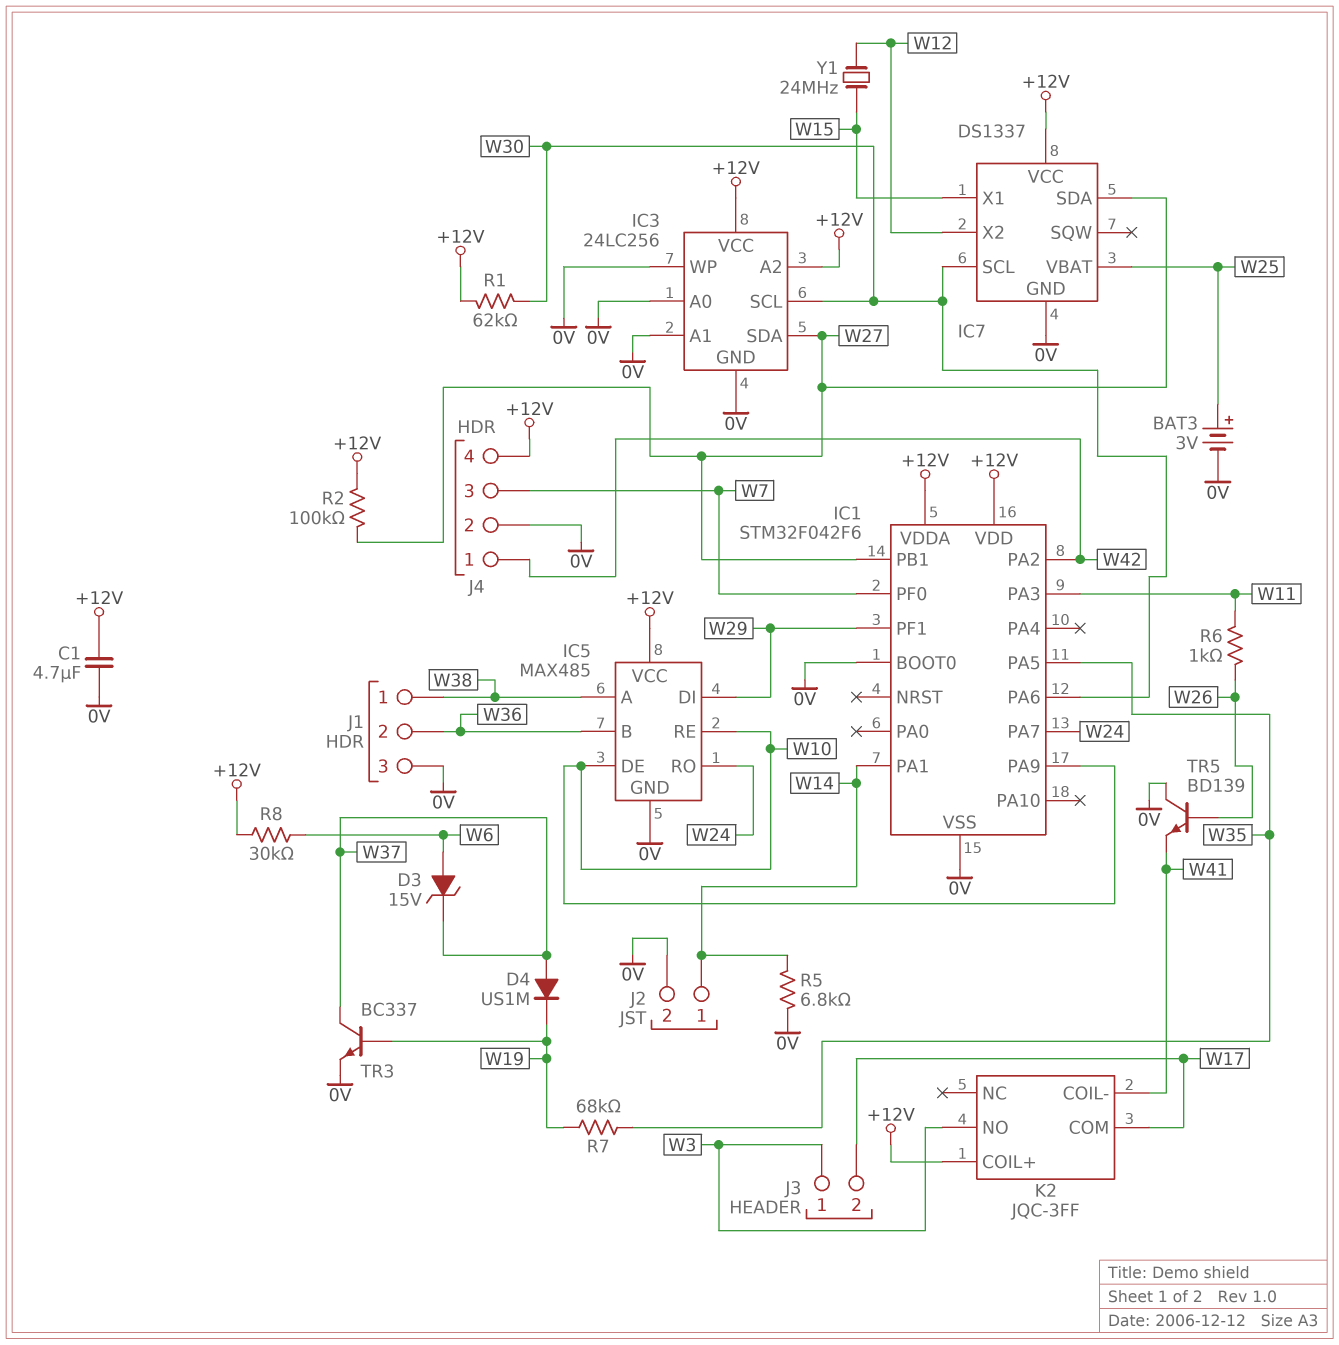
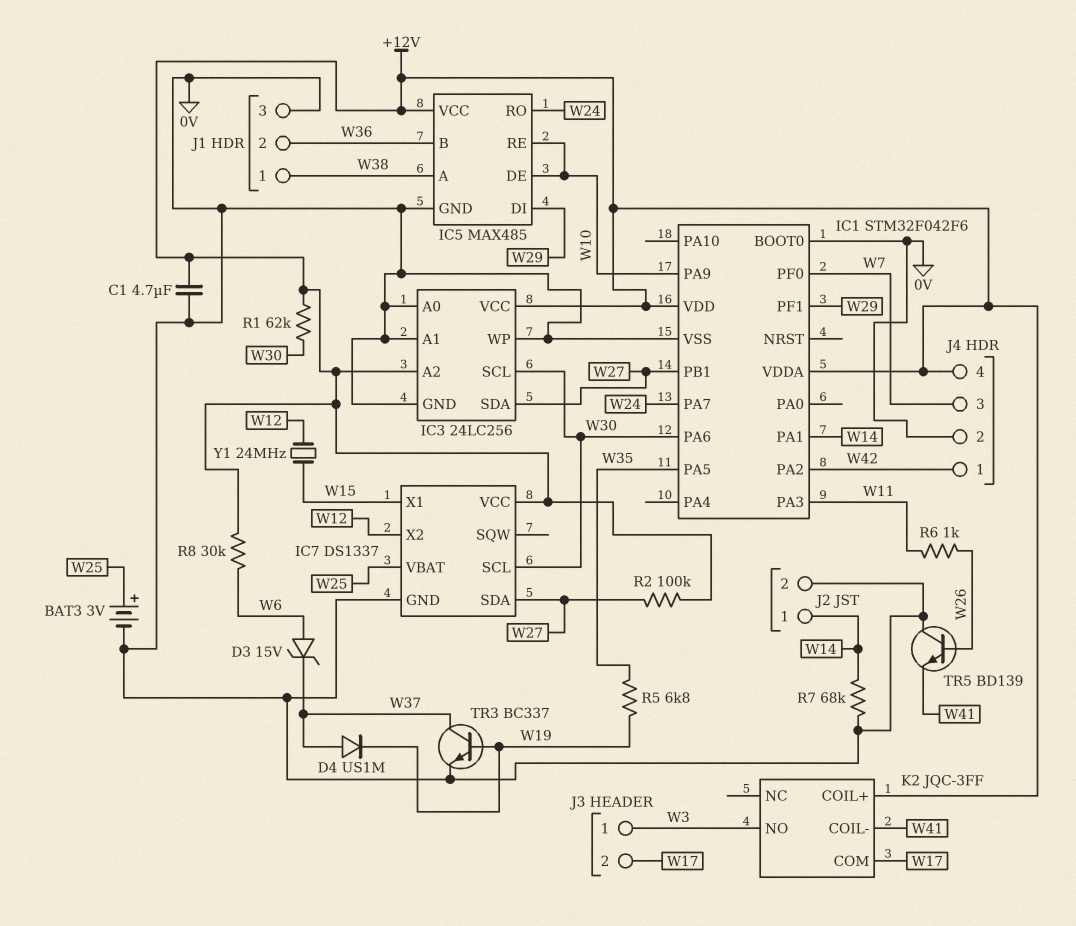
R5: 6.8k (0V, W14) -> 6.8k (W19, W35)
R7: 68k (W19, W35) -> 68k (0V, W14)

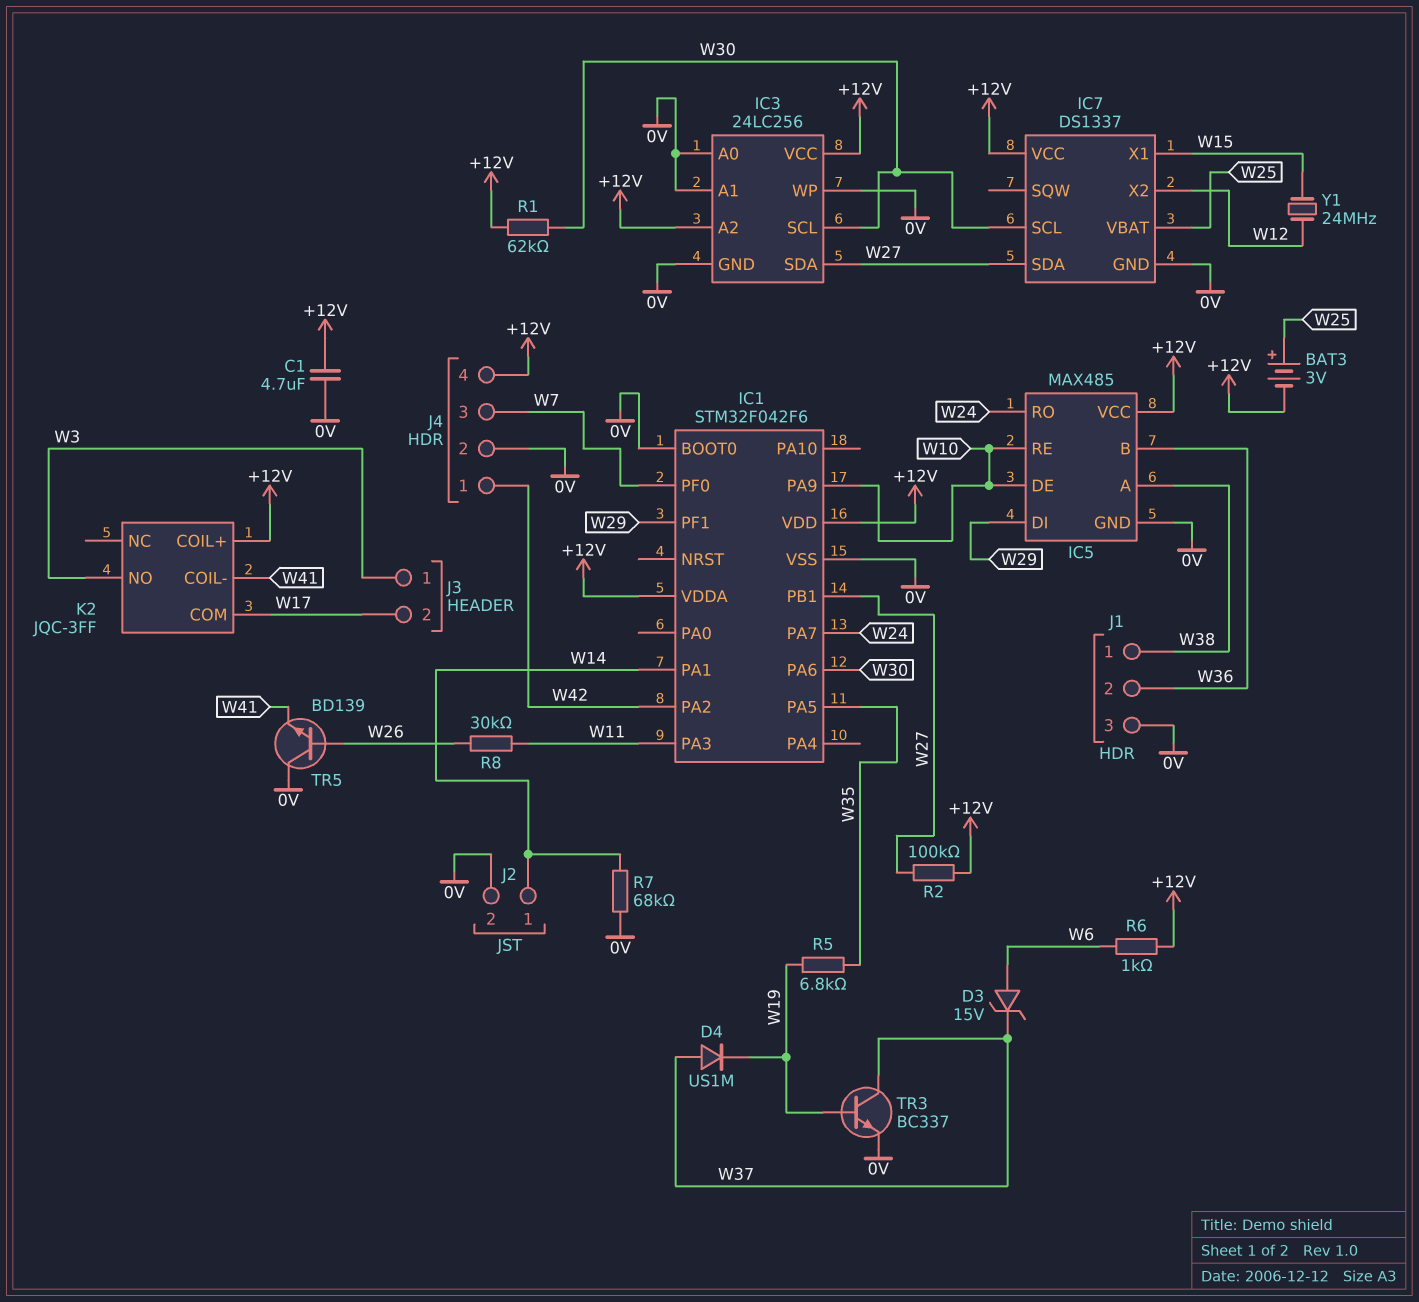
BAT3: 3V (plus W25, minus 0V) -> 3V (plus W25, minus +12V)
R6: 1k (W11, W26) -> 1k (+12V, W6)
R8: 30k (+12V, W6) -> 30k (W11, W26)

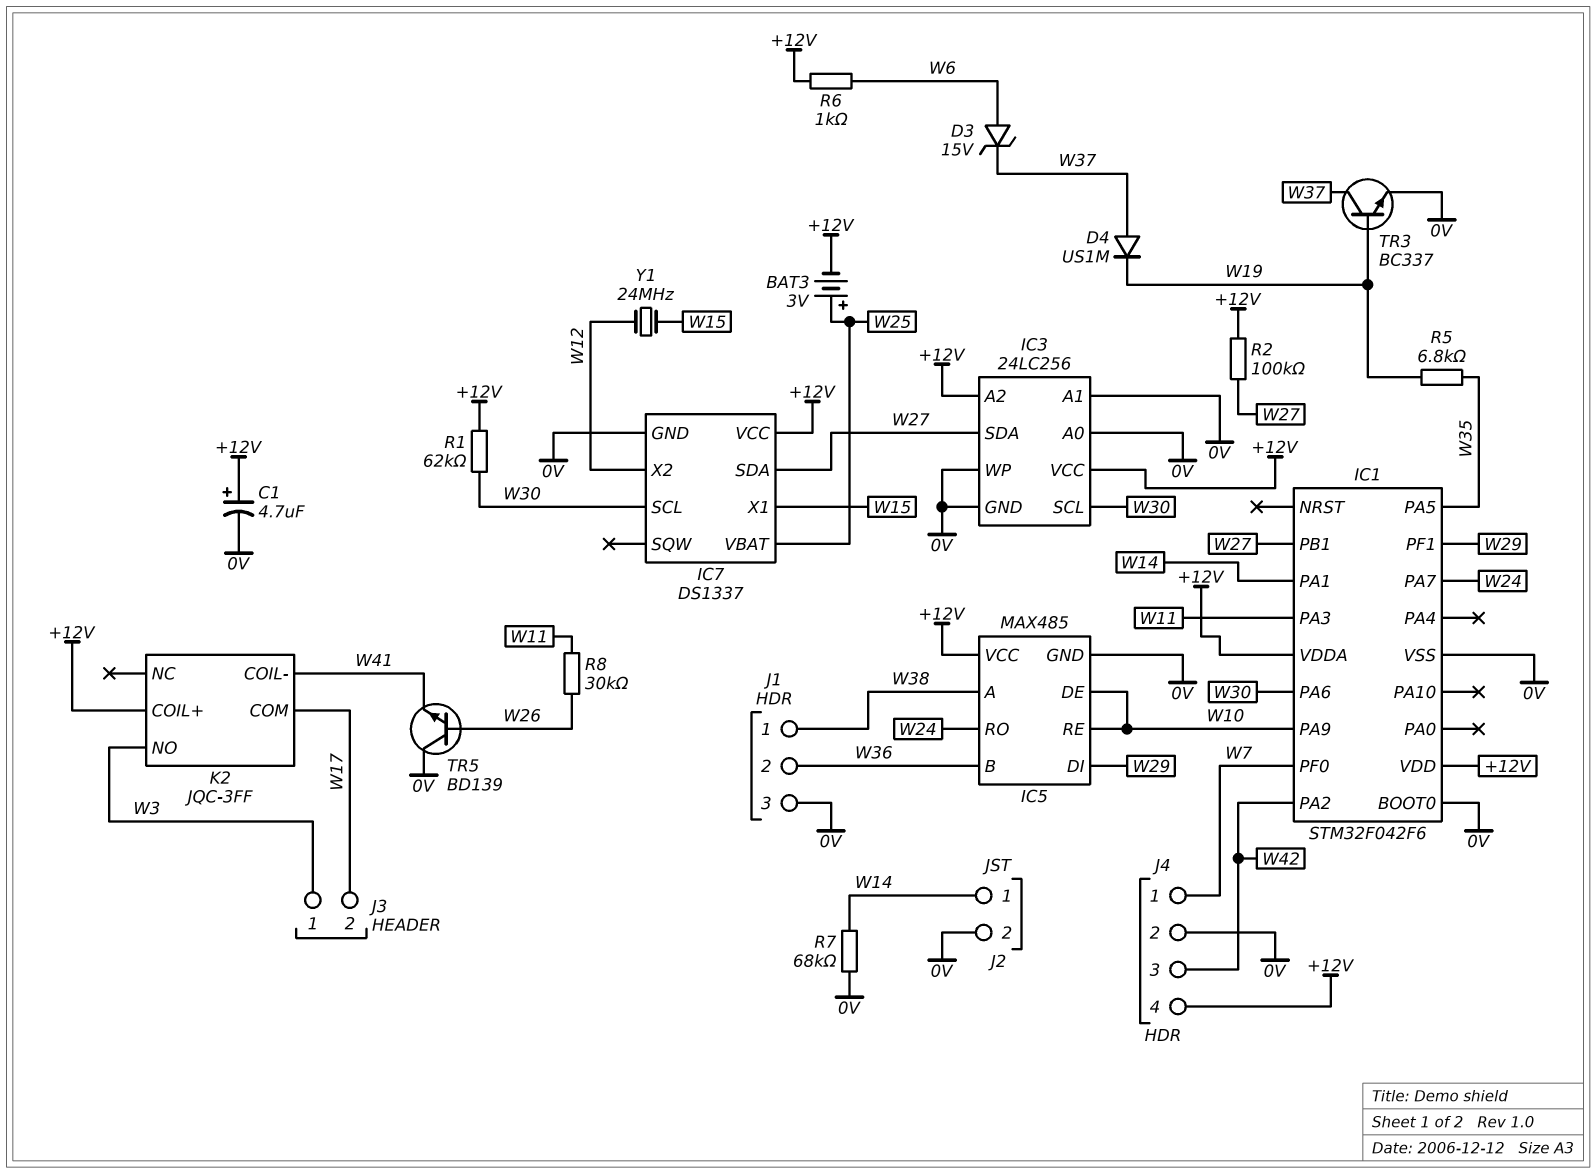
C1: 4.7uF (+12V, 0V) -> 4.7uF (plus +12V, minus 0V)
J4 pin 1: W42 -> W7
J4 pin 3: W7 -> W42

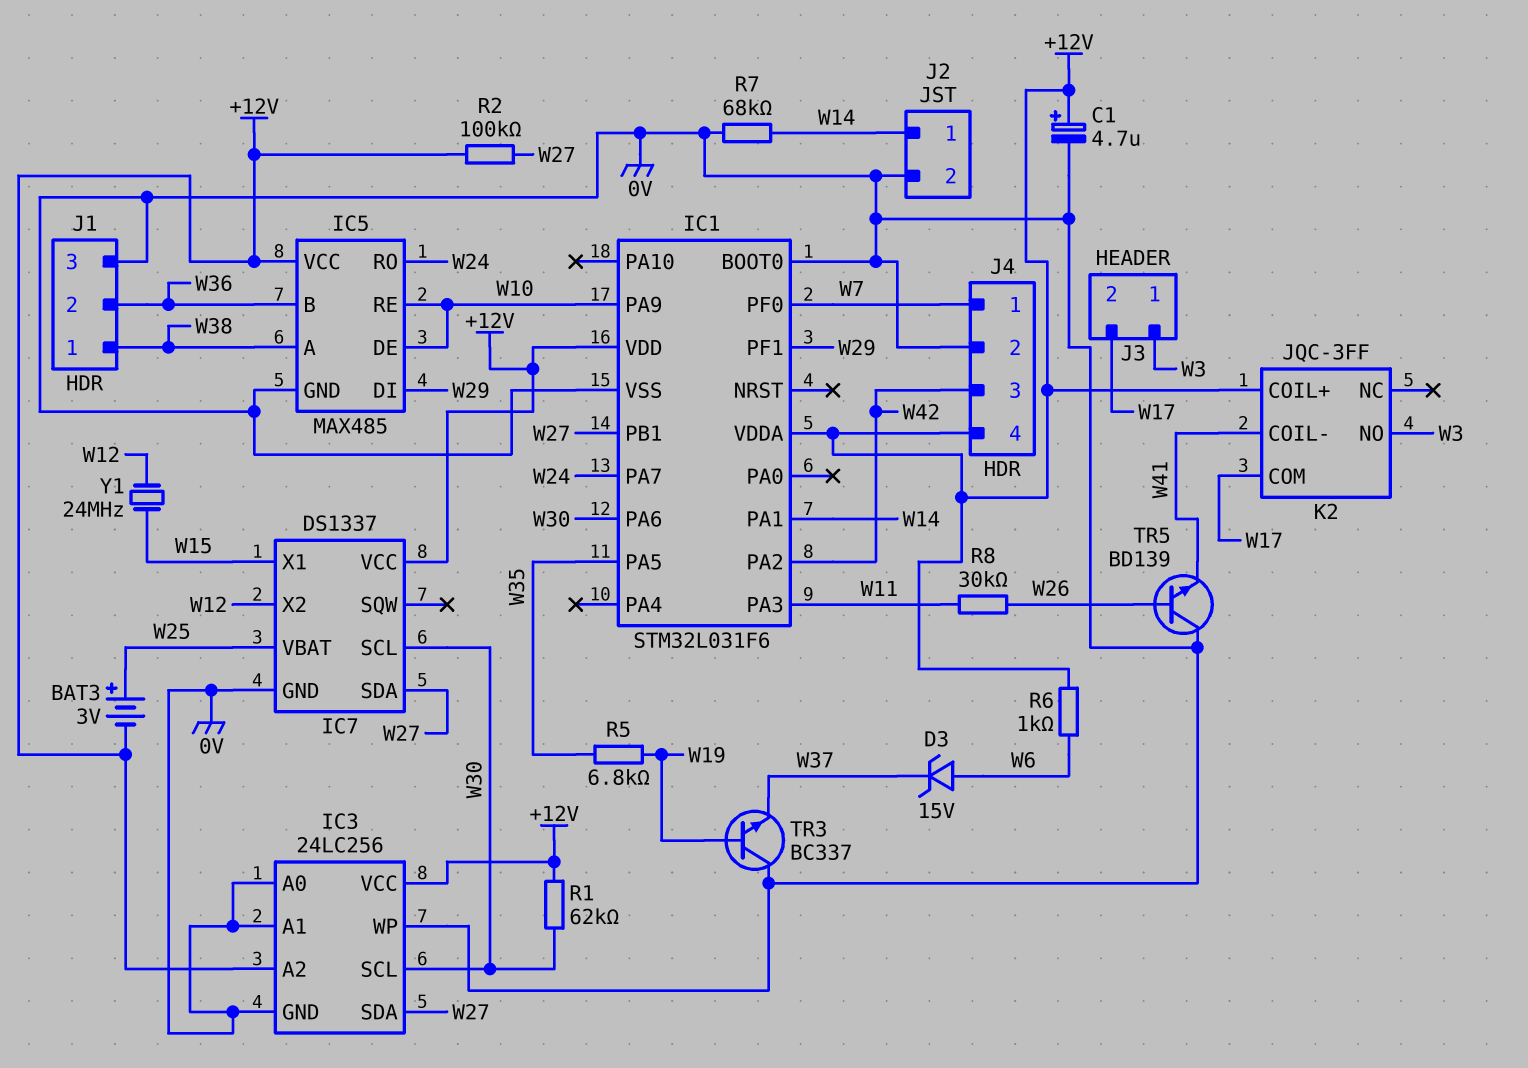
D4: diode US1M (A W37, K W19) -> none
IC1: STM32F042F6 -> STM32L031F6
TR3: NPN BC337 (B W19, C W37, E 0V) -> NPN BC337 (B W19, C 0V, E W37)

